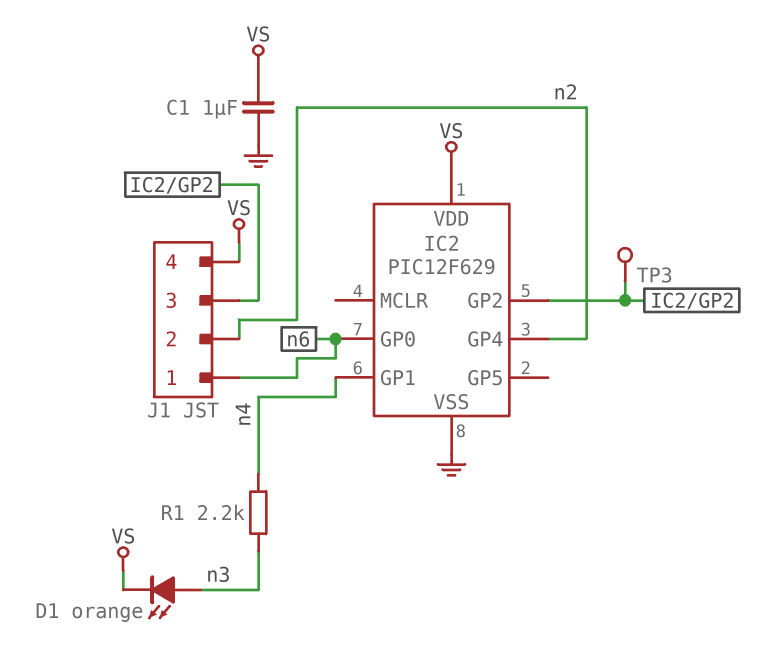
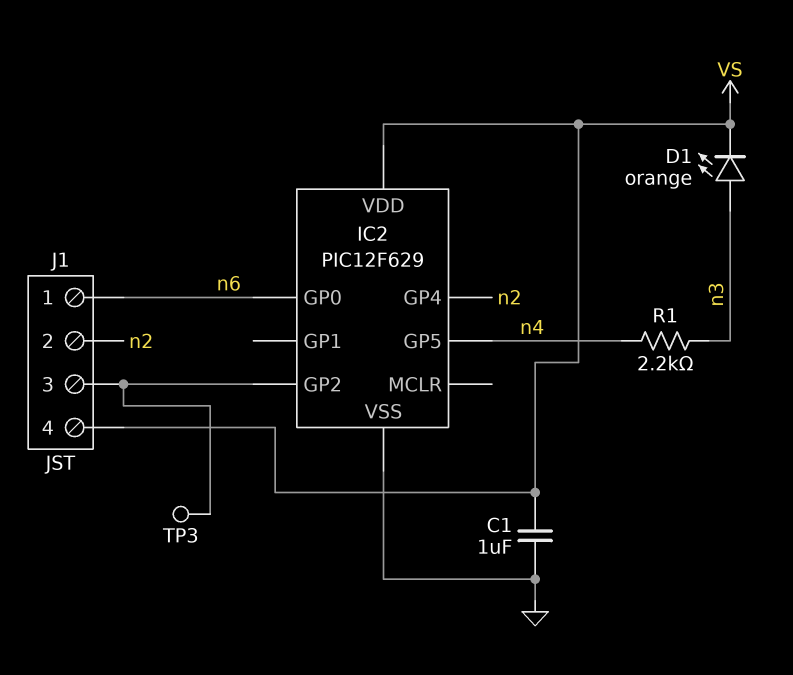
IC2 pin GP1: n4 -> none
IC2 pin GP5: none -> n4

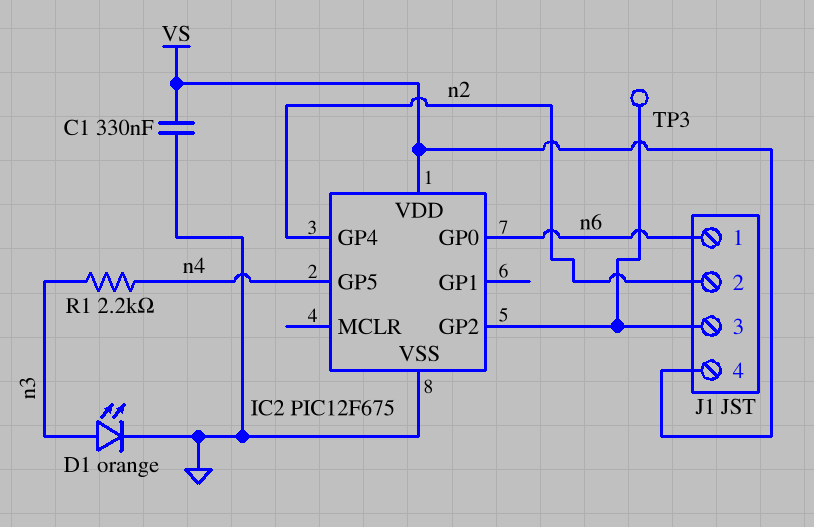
C1: 1uF (GND, VS) -> 330nF (GND, VS)
D1: LED orange (A n3, K VS) -> LED orange (A n3, K GND)
IC2: PIC12F629 -> PIC12F675

